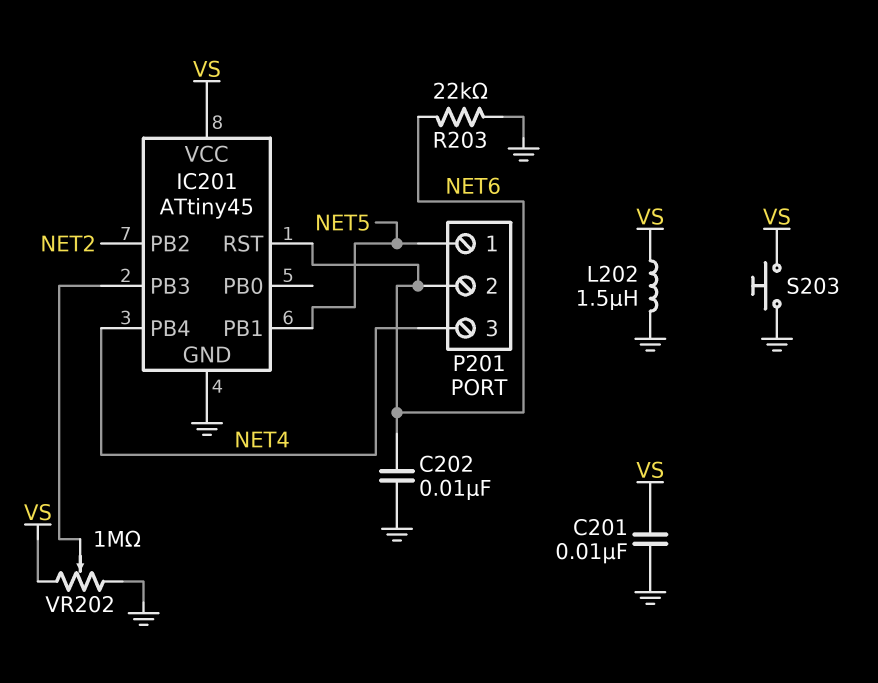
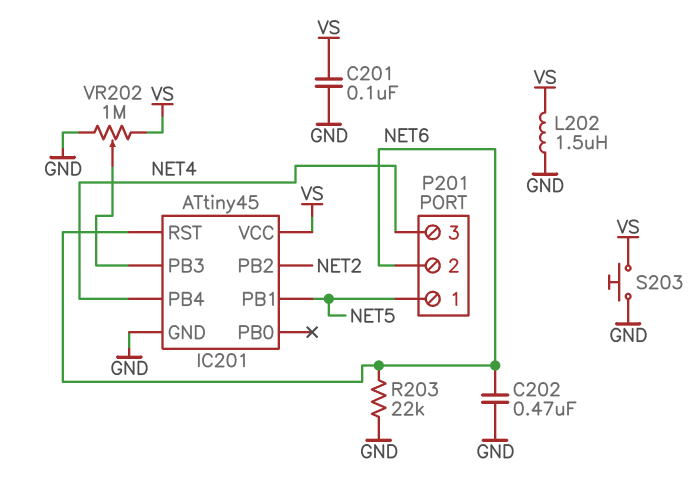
C201: 10nF (GND, VS) -> 100nF (GND, VS)
C202: 10nF (GND, NET6) -> 470nF (GND, NET6)

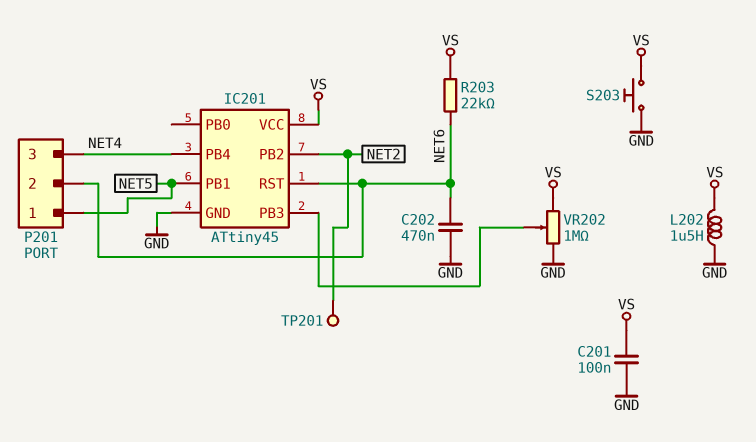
R203: 22k (GND, NET6) -> 22k (NET6, VS)
TP201: none -> test point (NET2)

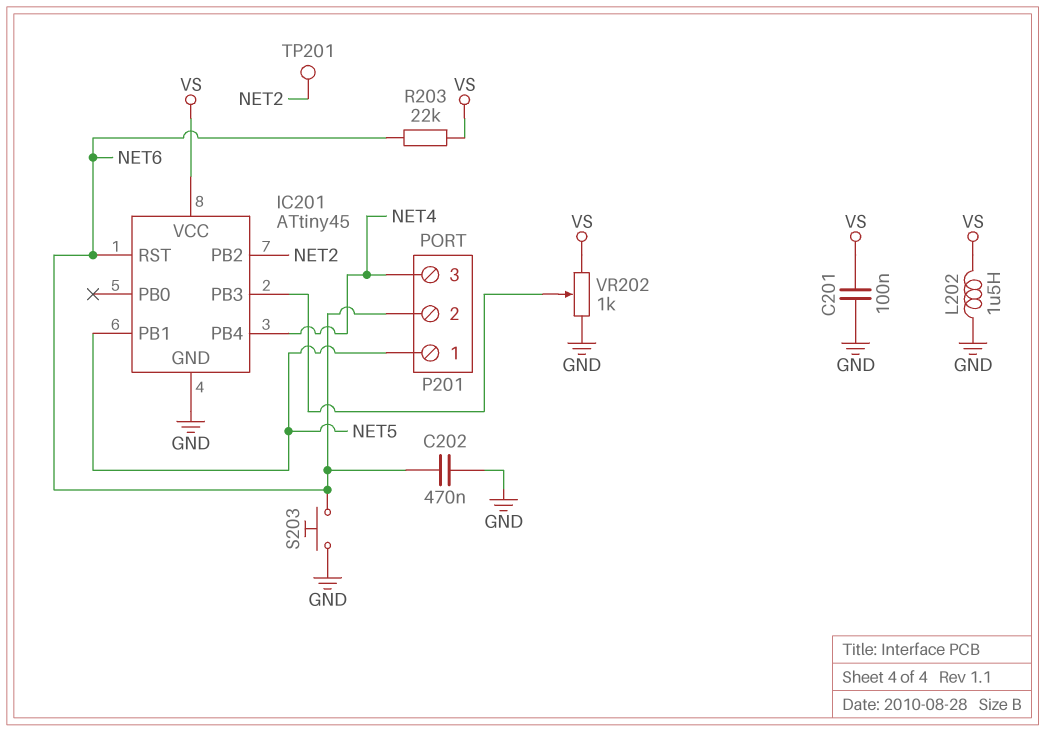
S203: button (GND, VS) -> button (GND, NET6)
VR202: 1M (GND, VS, wiper IC201/PB3) -> 1k (GND, VS, wiper IC201/PB3)

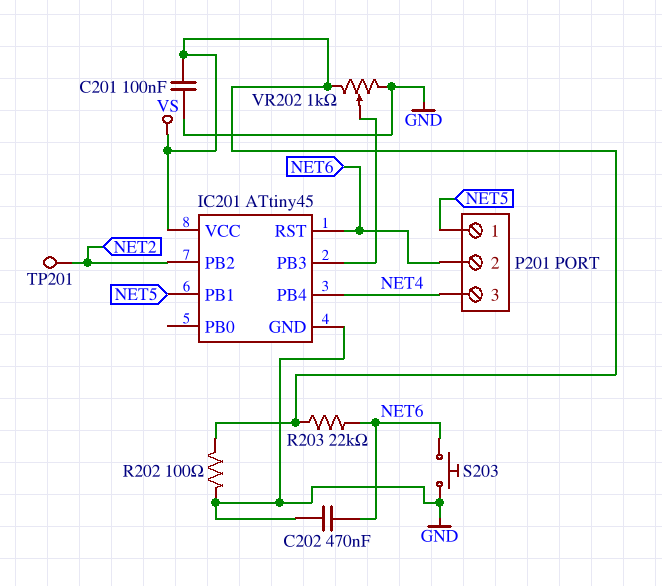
L202: 1.5uH (GND, VS) -> none
R202: none -> 100 (GND, VS)

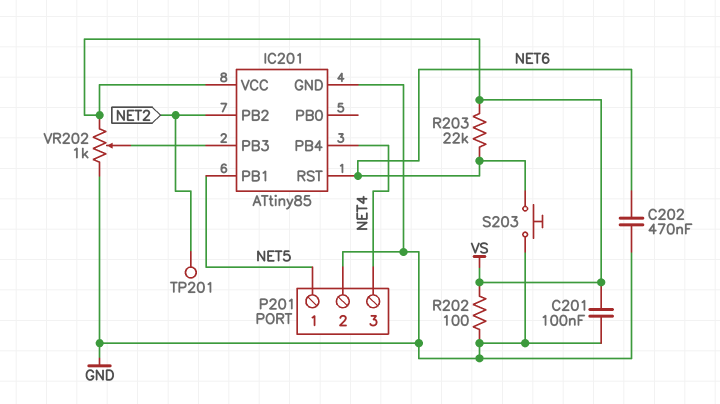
IC201: ATtiny45 -> ATtiny85
P201 pin 2: NET6 -> GND

